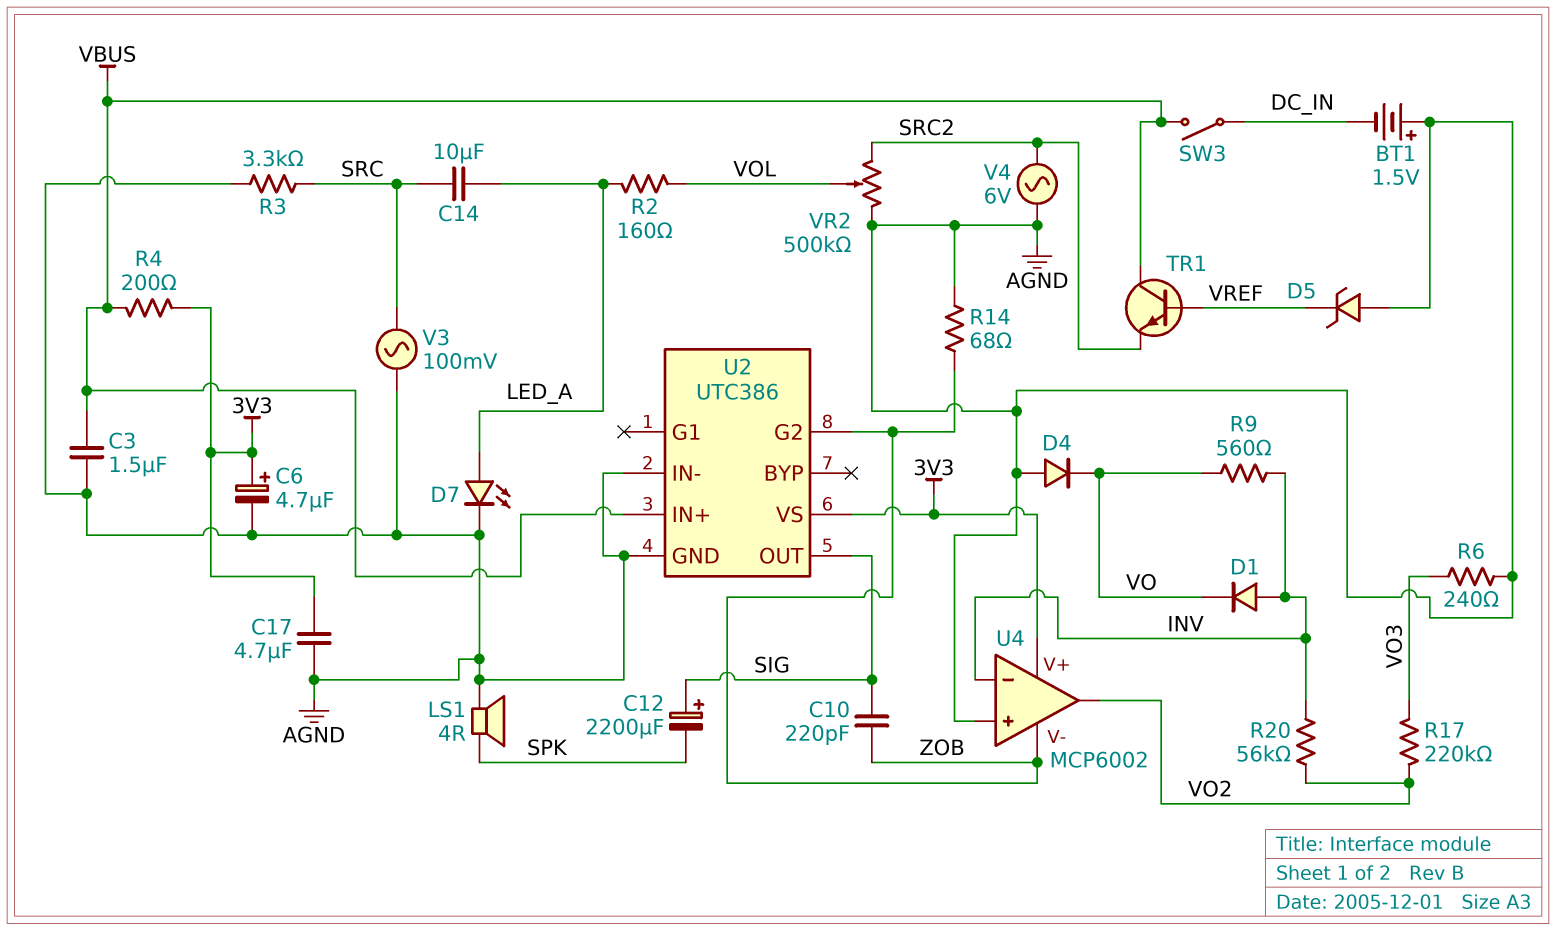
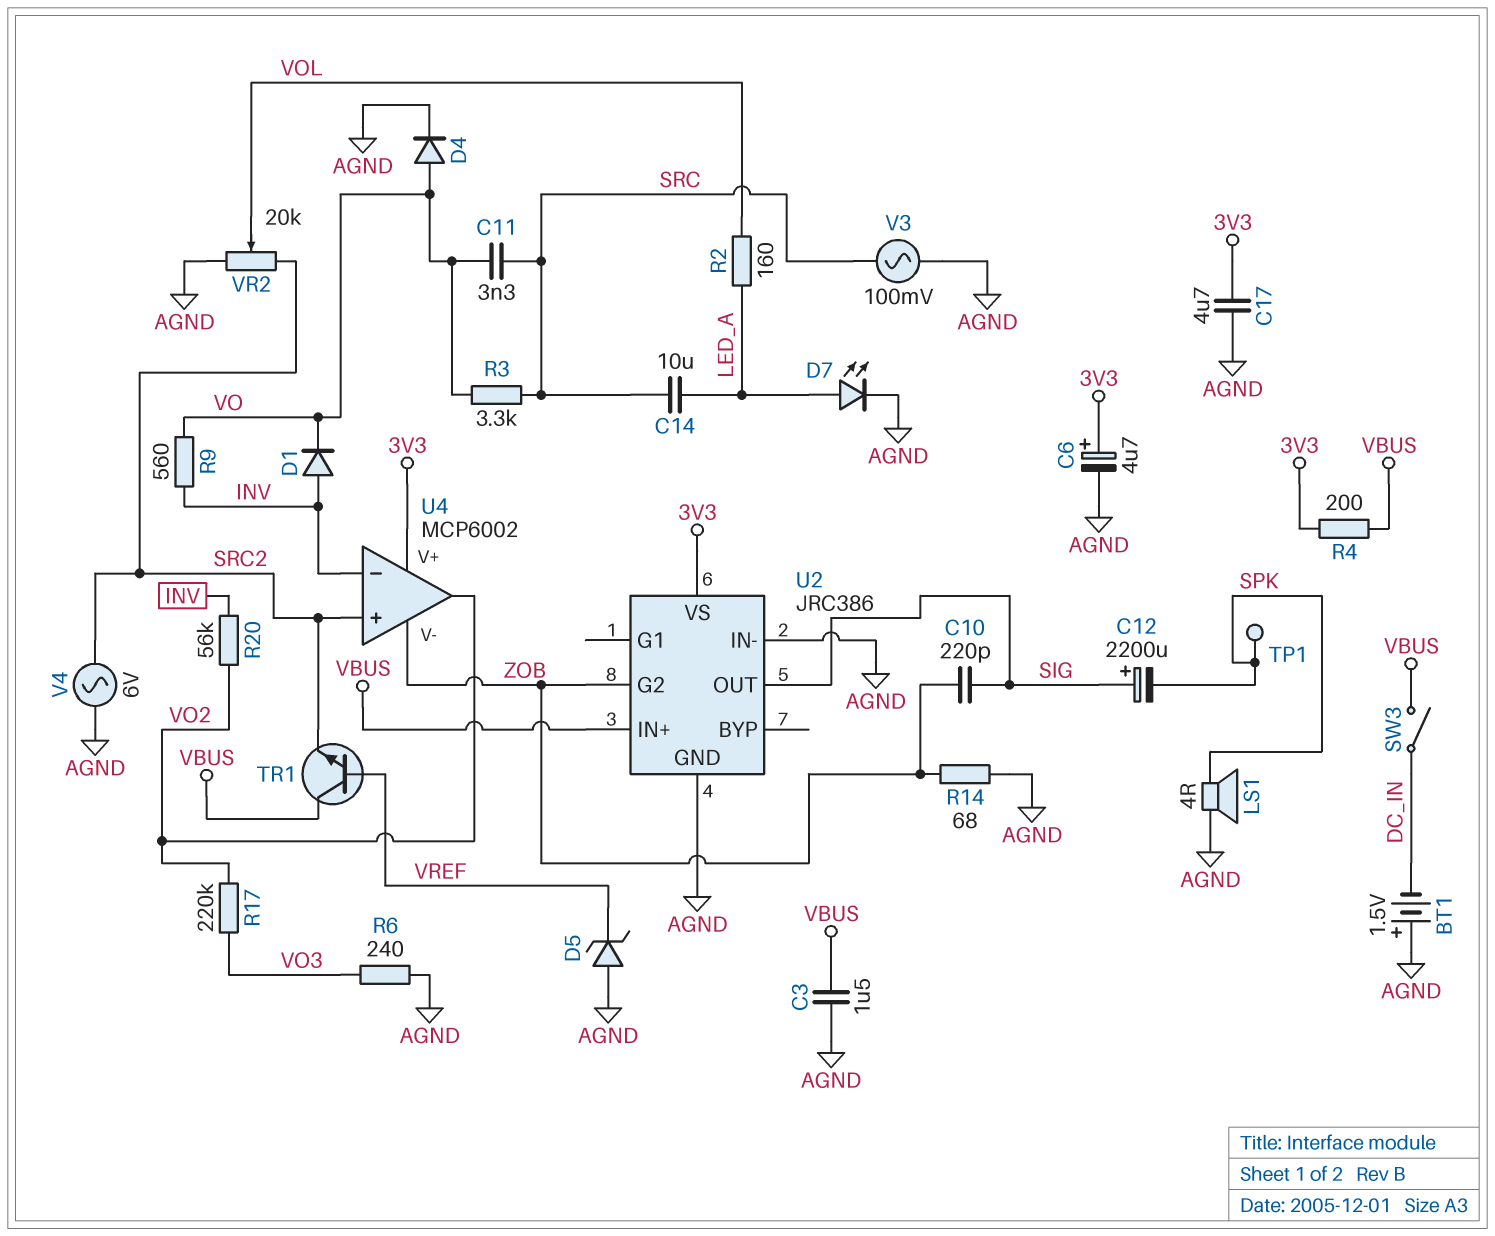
C11: none -> 3.3nF (SRC, VO)
D4: diode (A AGND, K VO) -> diode (A VO, K AGND)
R3: 3.3k (AGND, SRC) -> 3.3k (SRC, VO)
TP1: none -> test point (SPK)
U2: UTC386 -> JRC386
U4 pin in+: AGND -> SRC2
VR2: 500k (AGND, SRC2, wiper VOL) -> 20k (AGND, SRC2, wiper VOL)

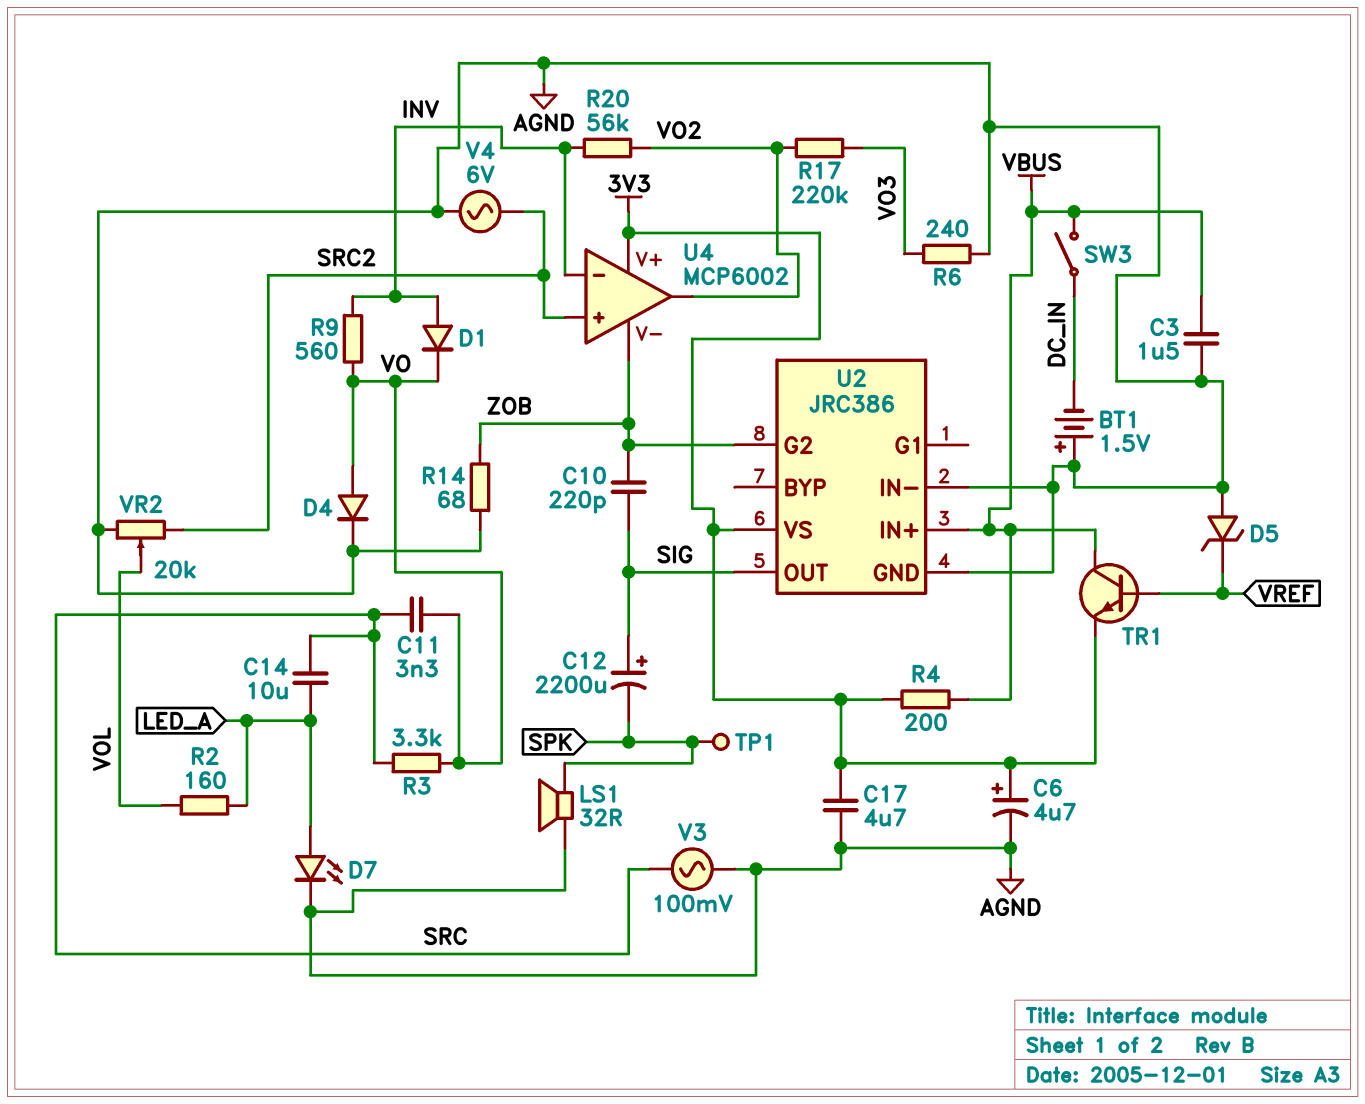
LS1: speaker 4R (AGND, SPK) -> speaker 32R (AGND, SPK)
TR1: NPN (B VREF, C VBUS, E SRC2) -> NPN (B VREF, C VBUS, E 3V3)

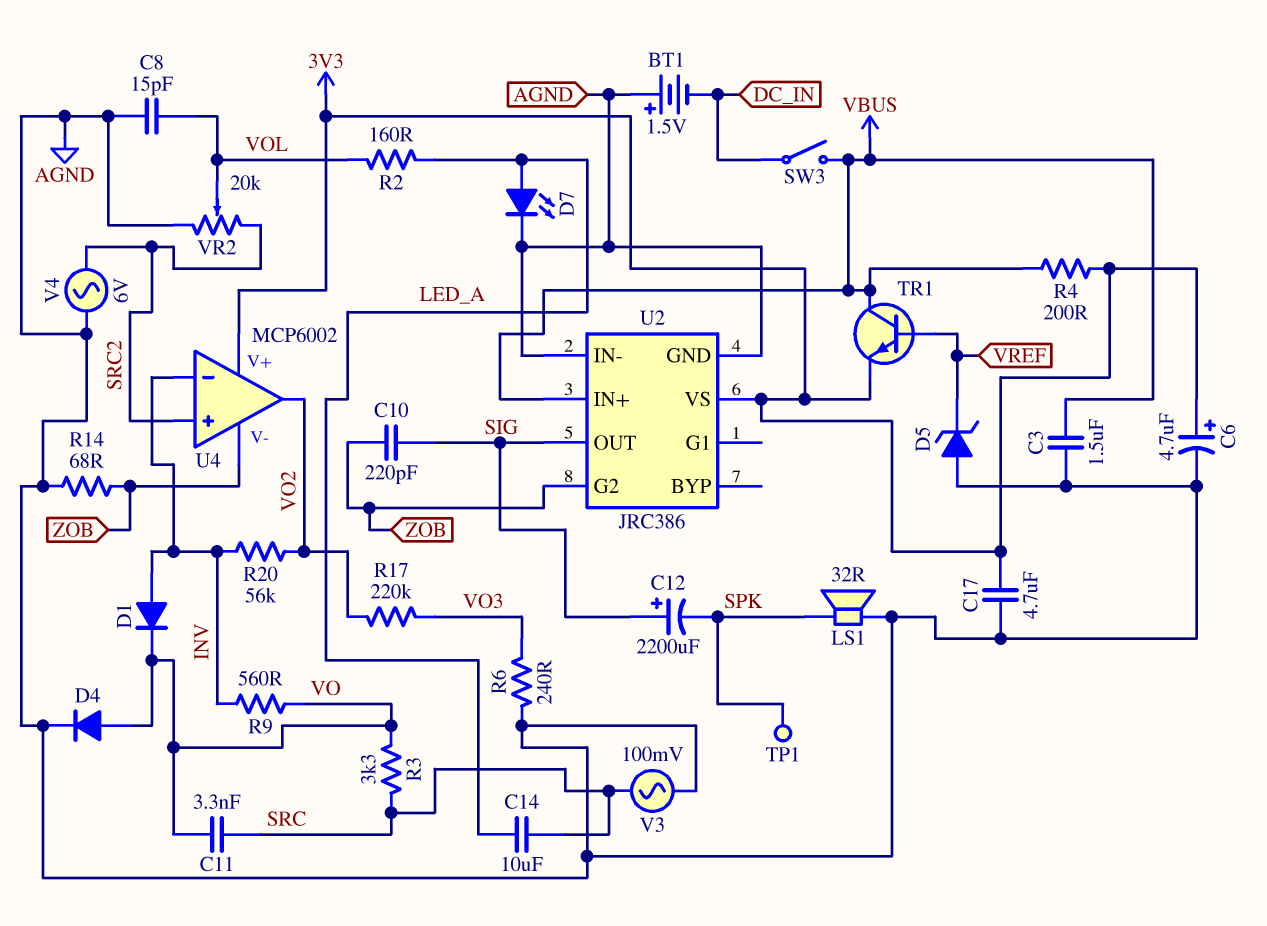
C8: none -> 15pF (AGND, VOL)

